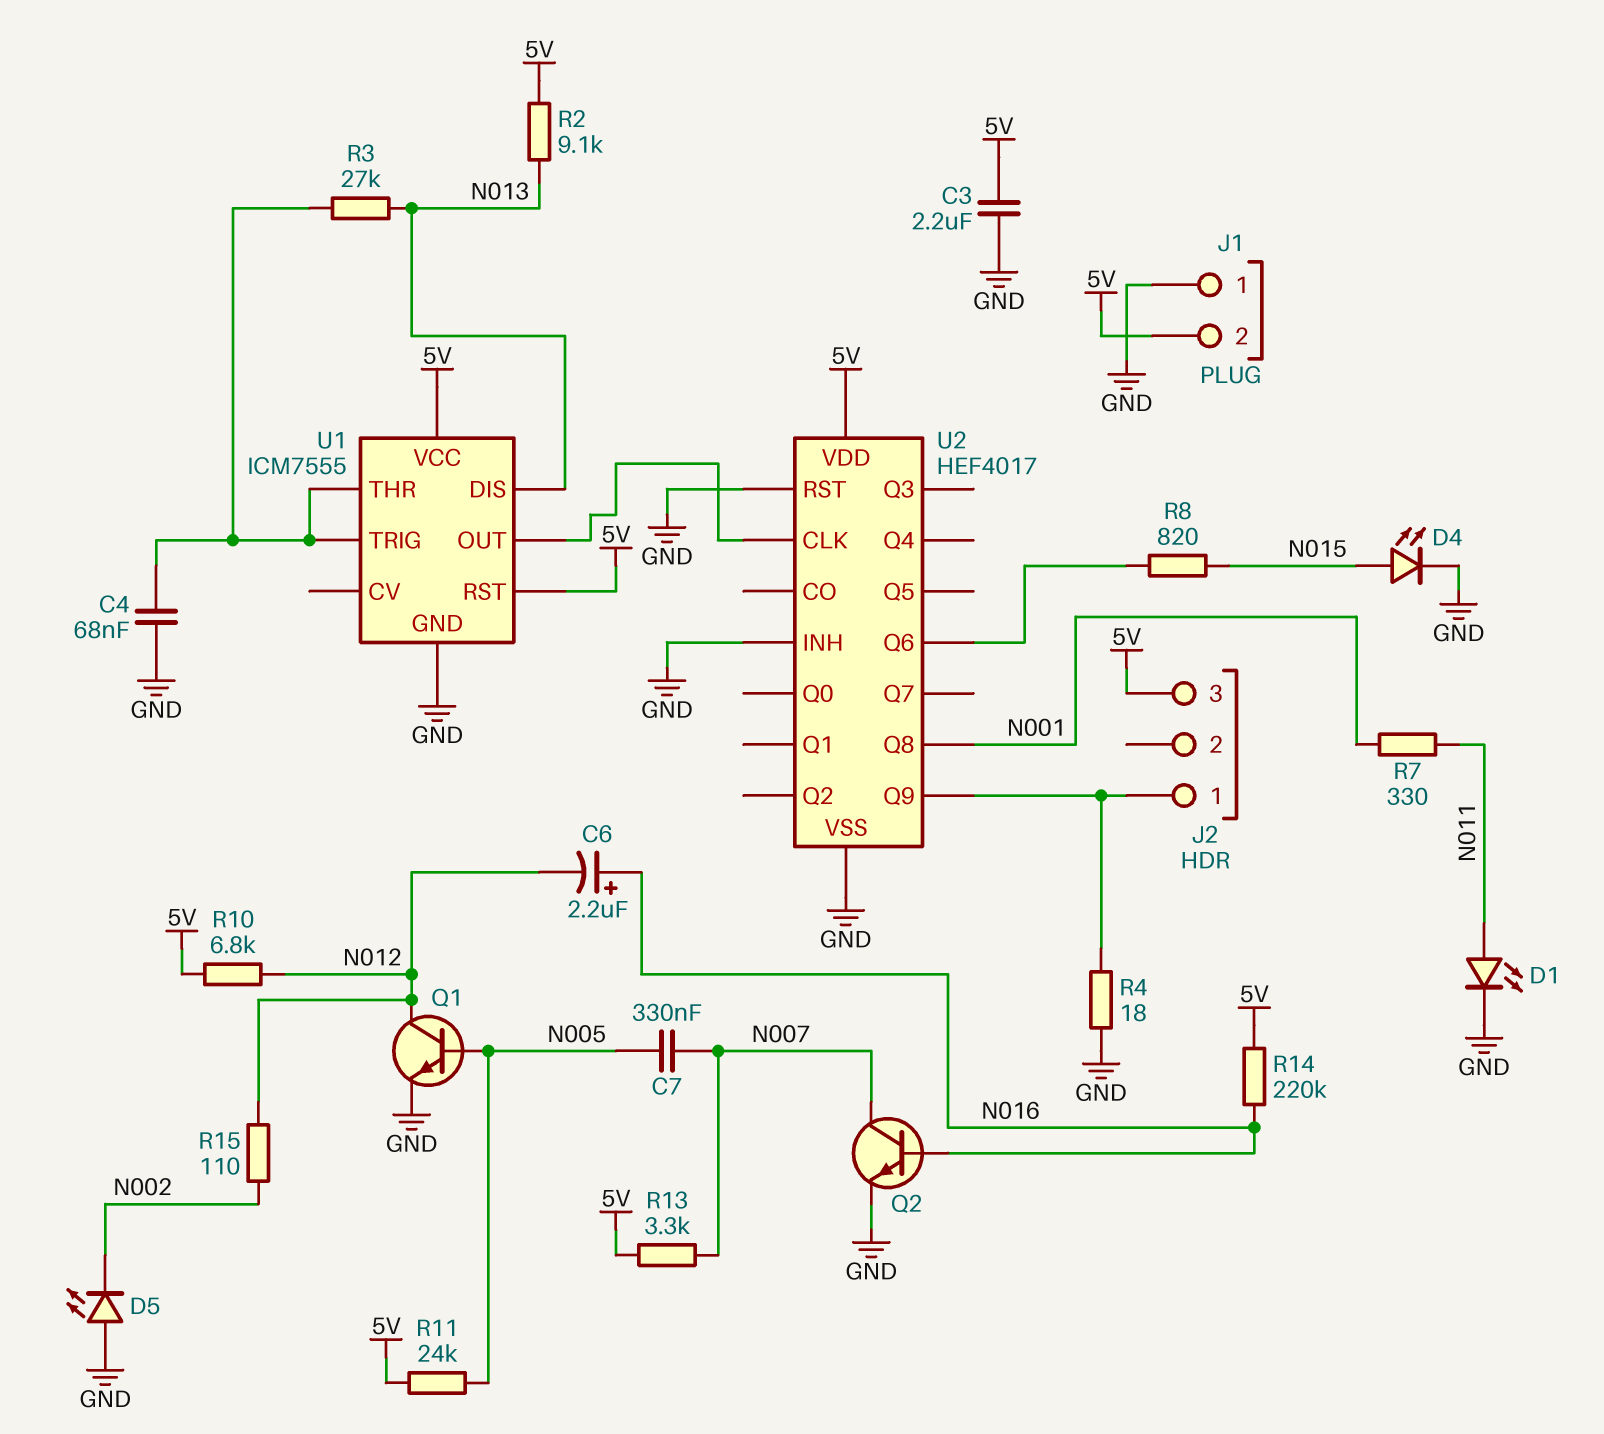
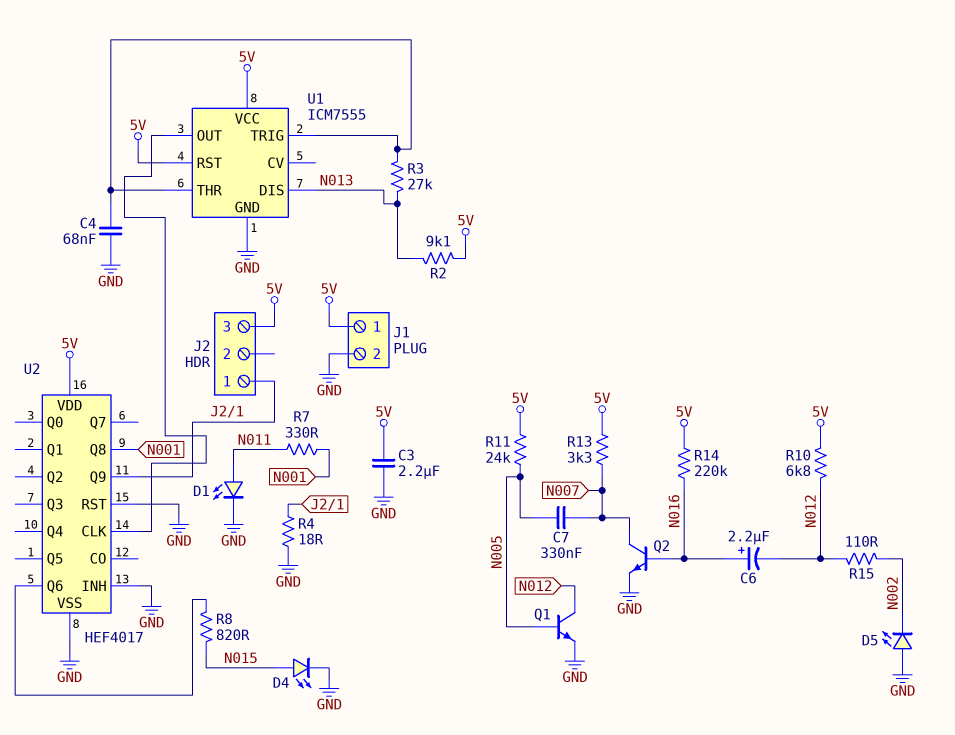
J1 pin 1: GND -> 5V
J1 pin 2: 5V -> GND

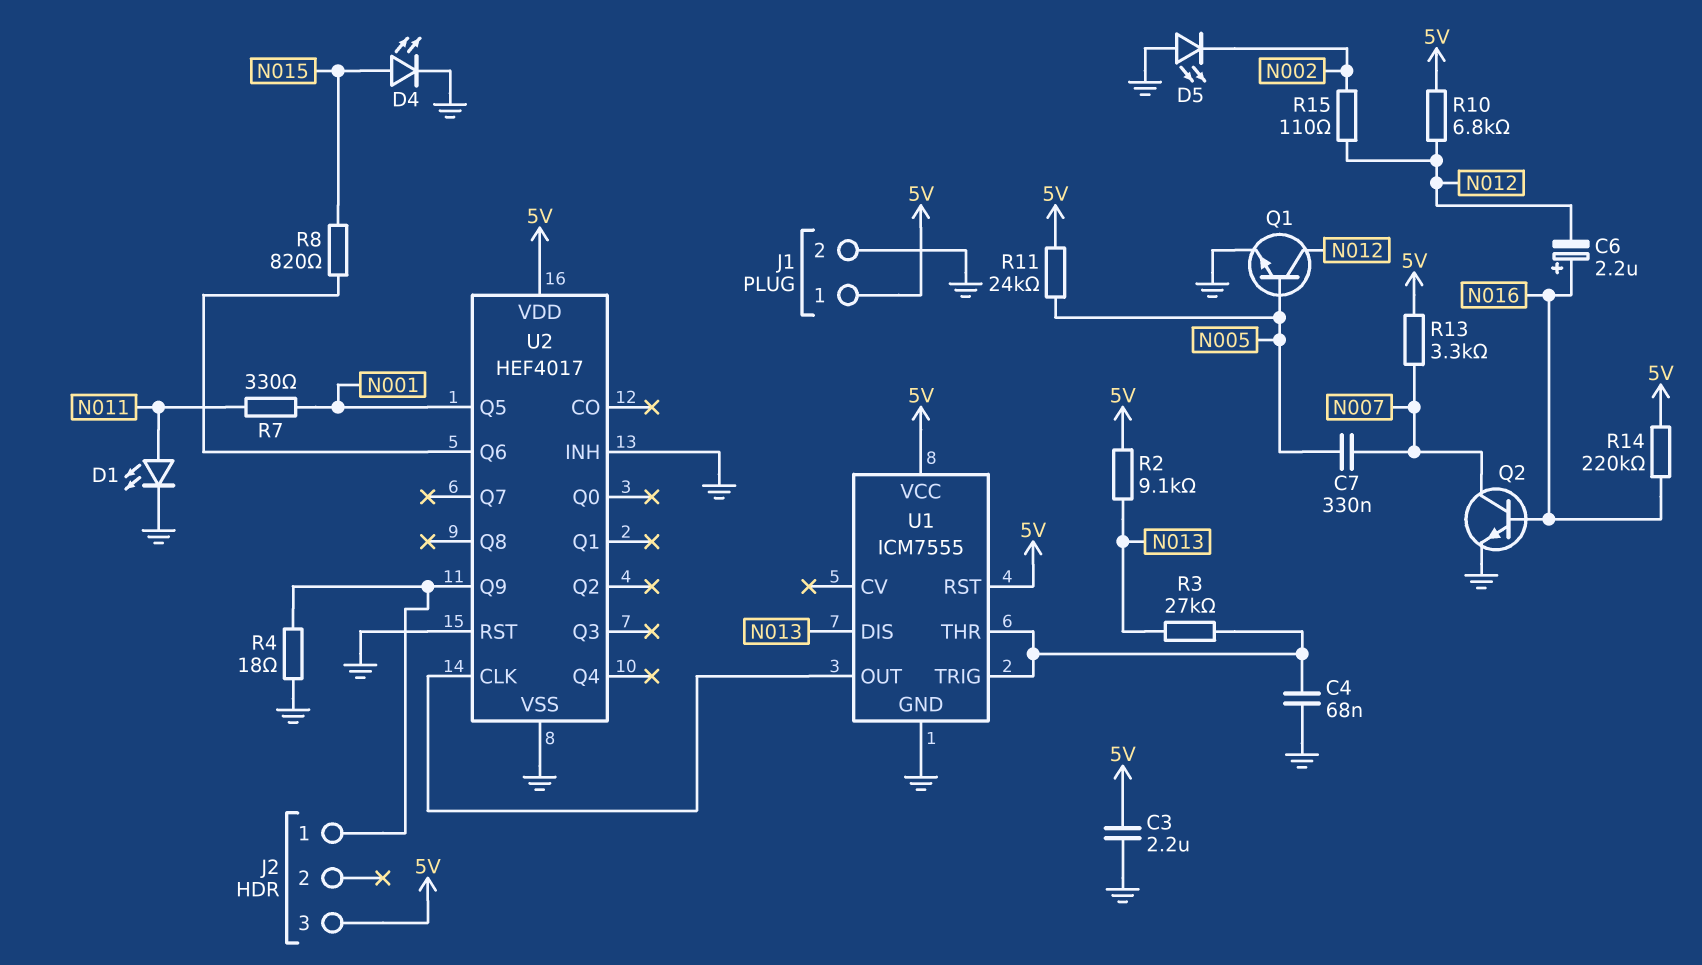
U2 pin Q5: none -> N001
U2 pin Q8: N001 -> none

